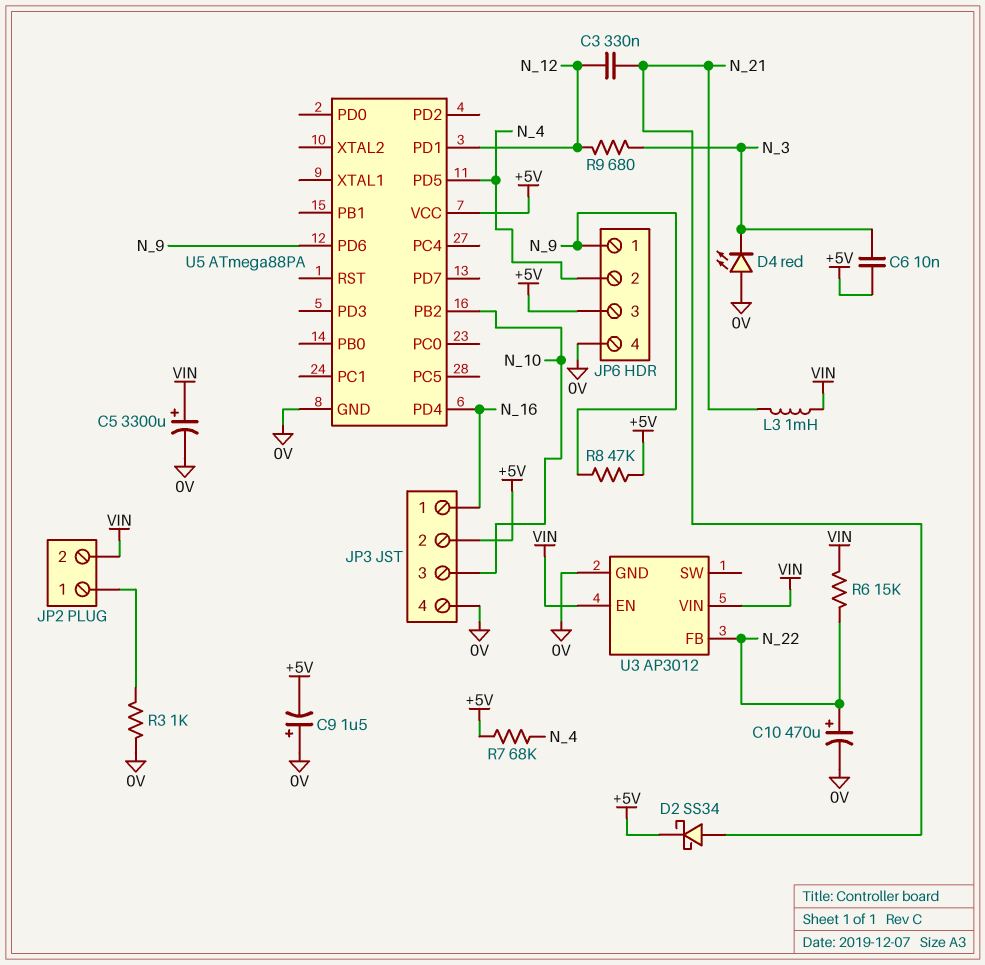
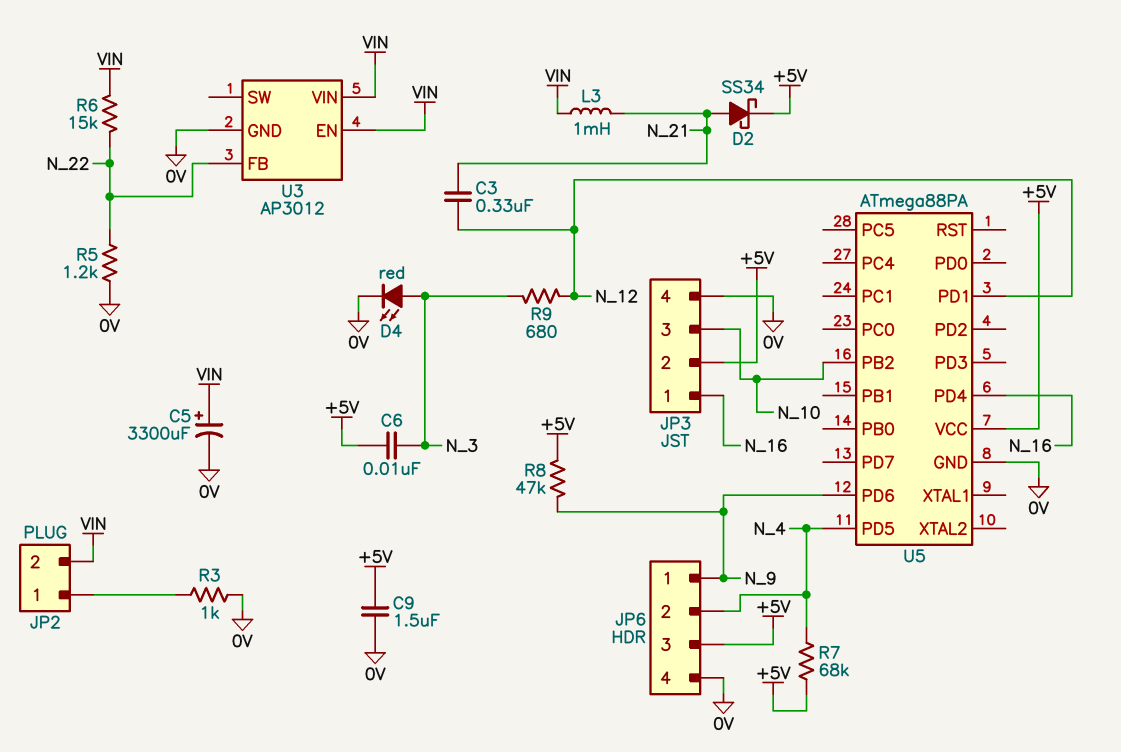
C9: 1.5uF (plus 0V, minus +5V) -> 1.5uF (+5V, 0V)
C10: 470uF (plus N_22, minus 0V) -> none
D4: LED red (A 0V, K N_3) -> LED red (A N_3, K 0V)
R5: none -> 1.2k (0V, N_22)

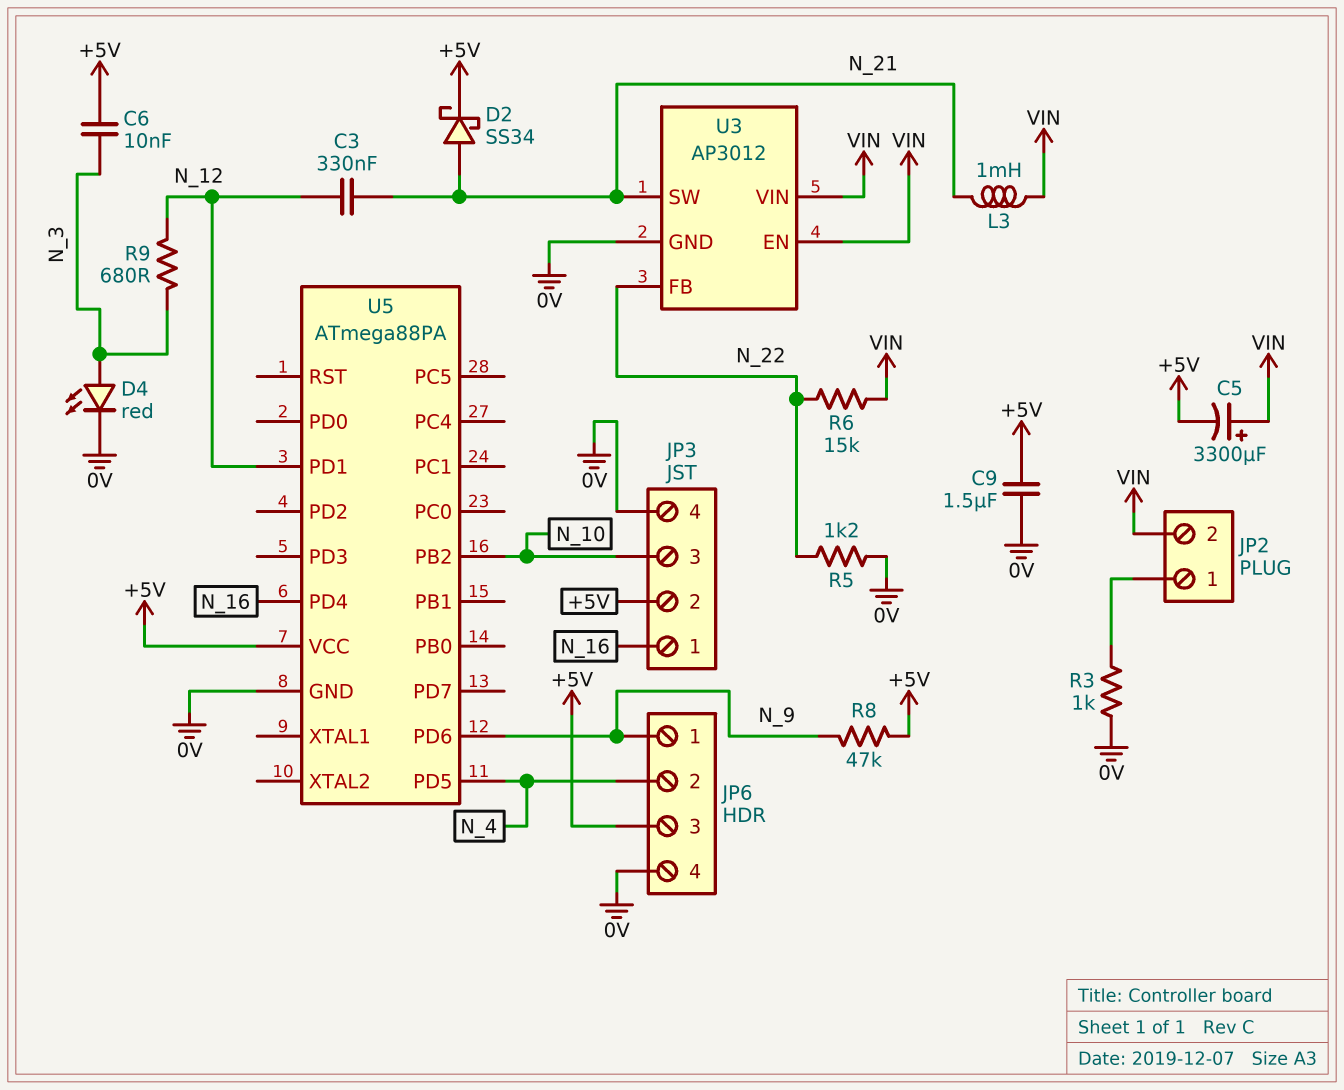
C5: 3300uF (plus VIN, minus 0V) -> 3300uF (plus VIN, minus +5V)
R7: 68k (+5V, N_4) -> none
U3 pin SW: none -> N_21

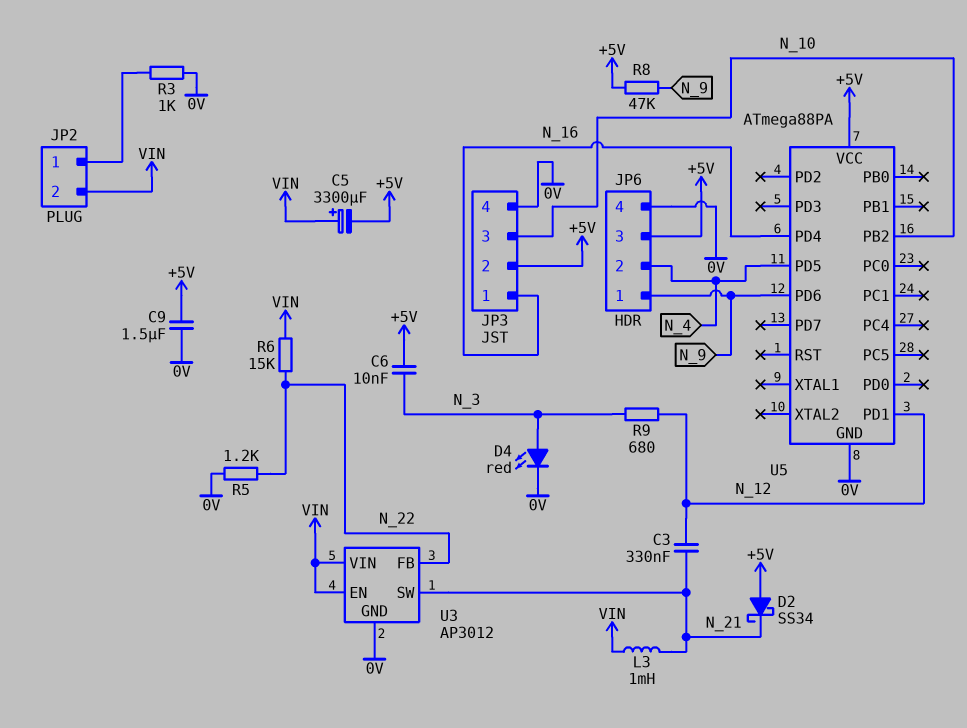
D2: schottky SS34 (A N_21, K +5V) -> schottky SS34 (A +5V, K N_21)

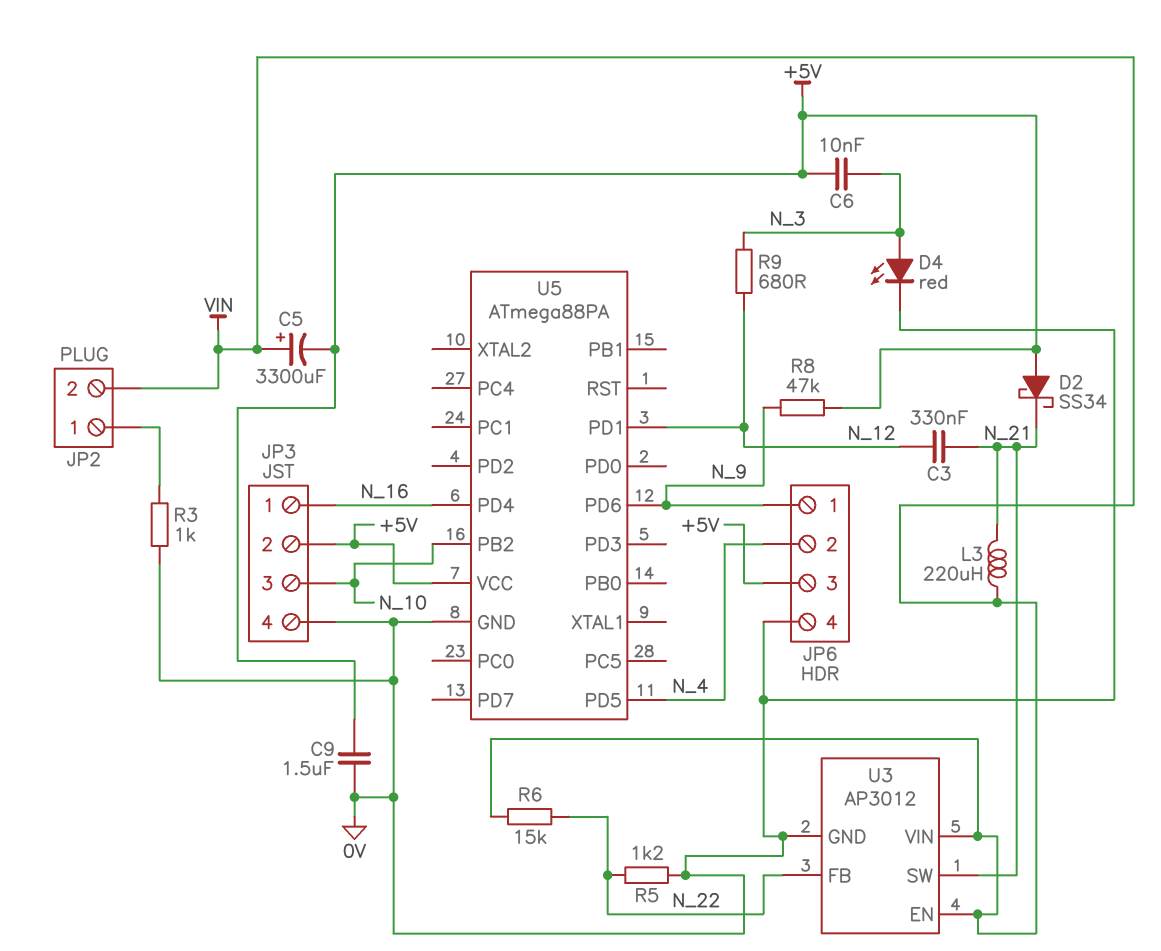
L3: 1mH (N_21, VIN) -> 220uH (N_21, VIN)

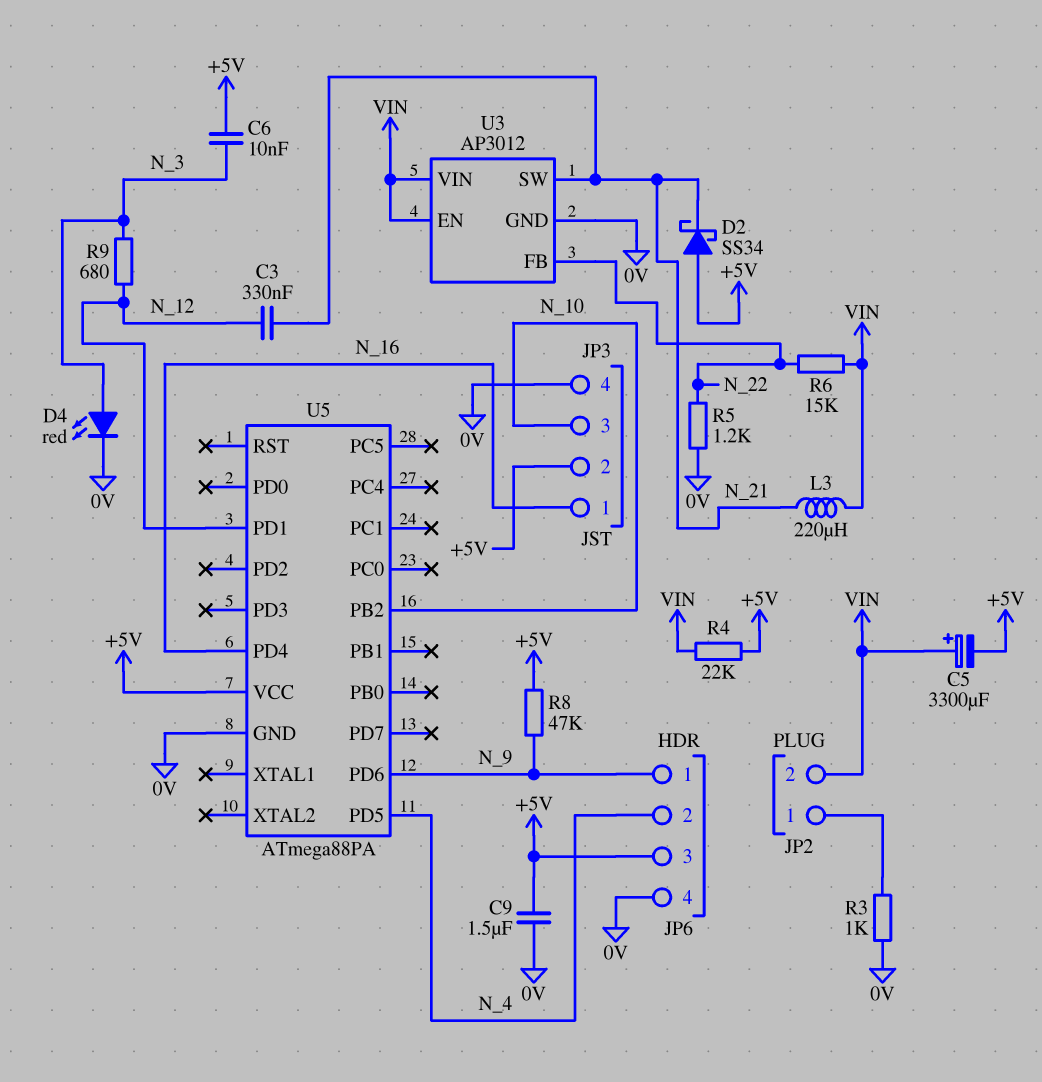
R4: none -> 22k (+5V, VIN)

